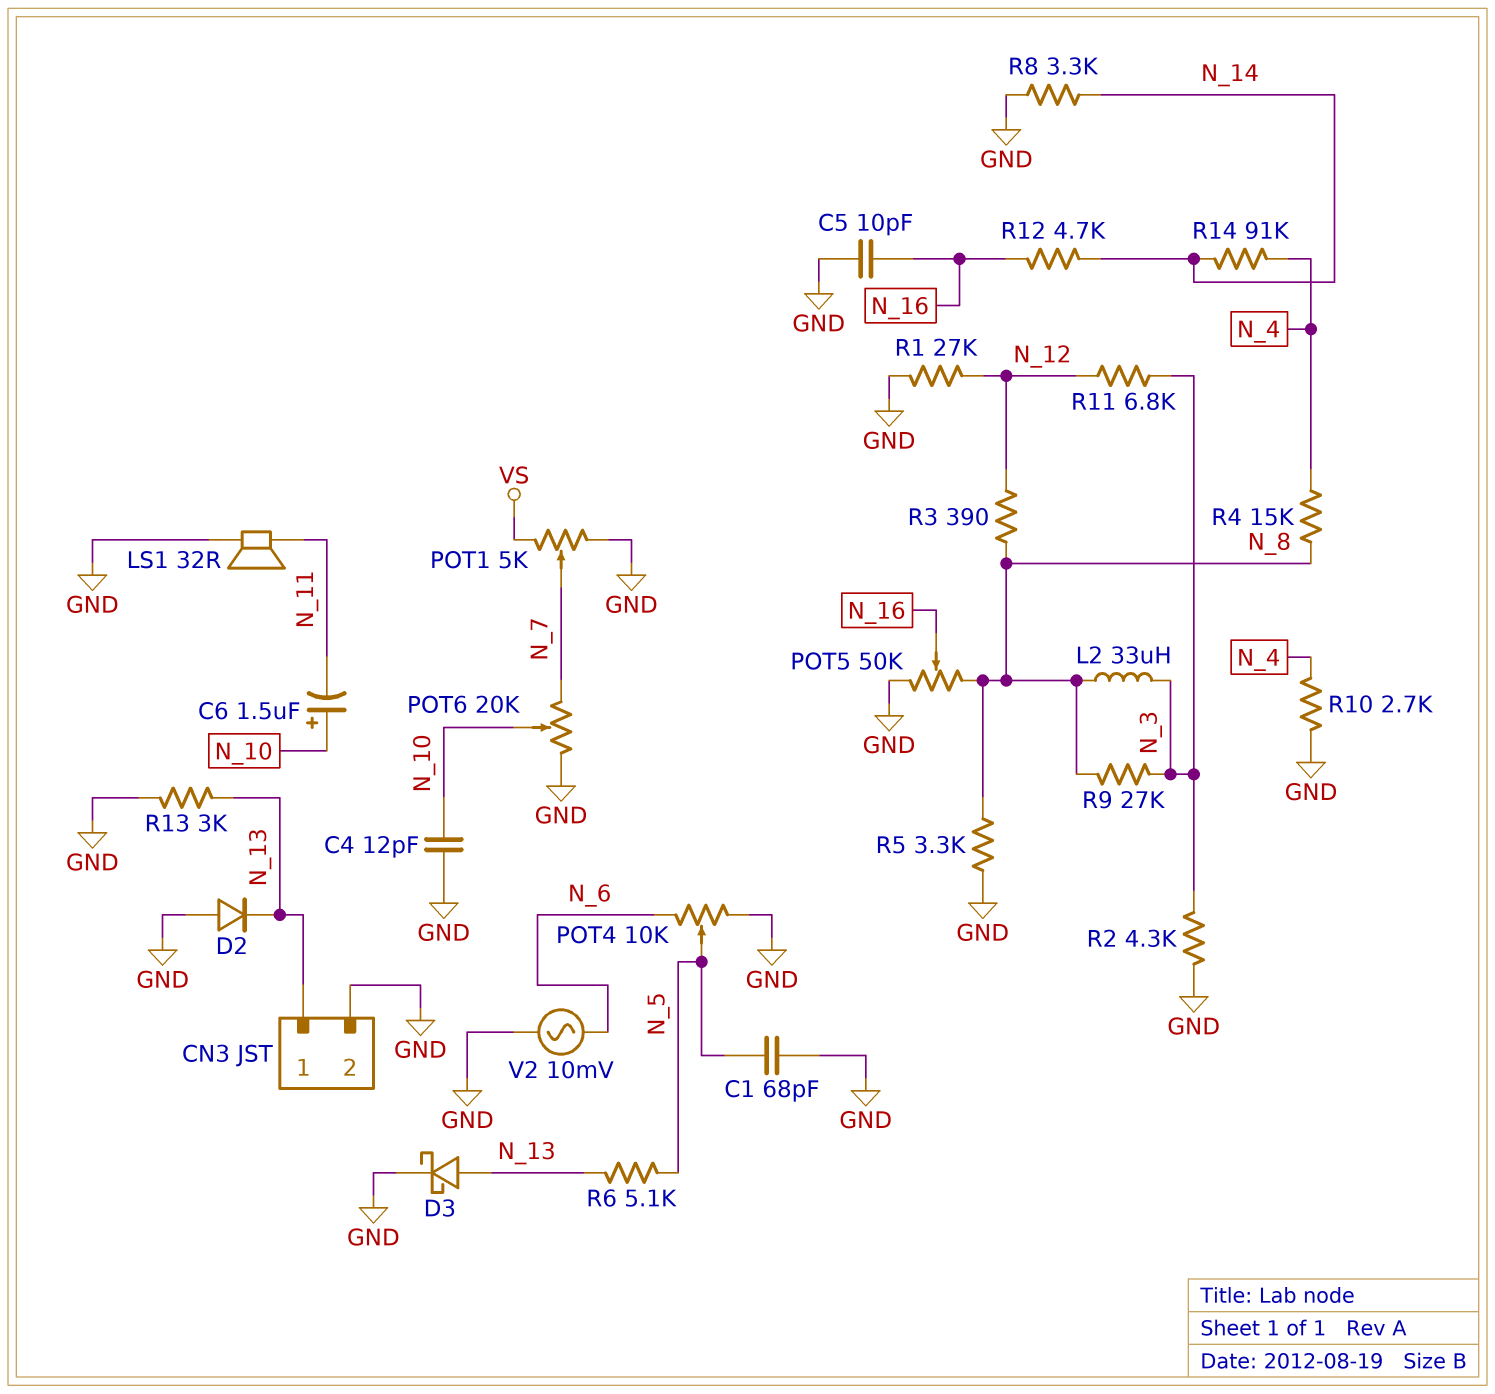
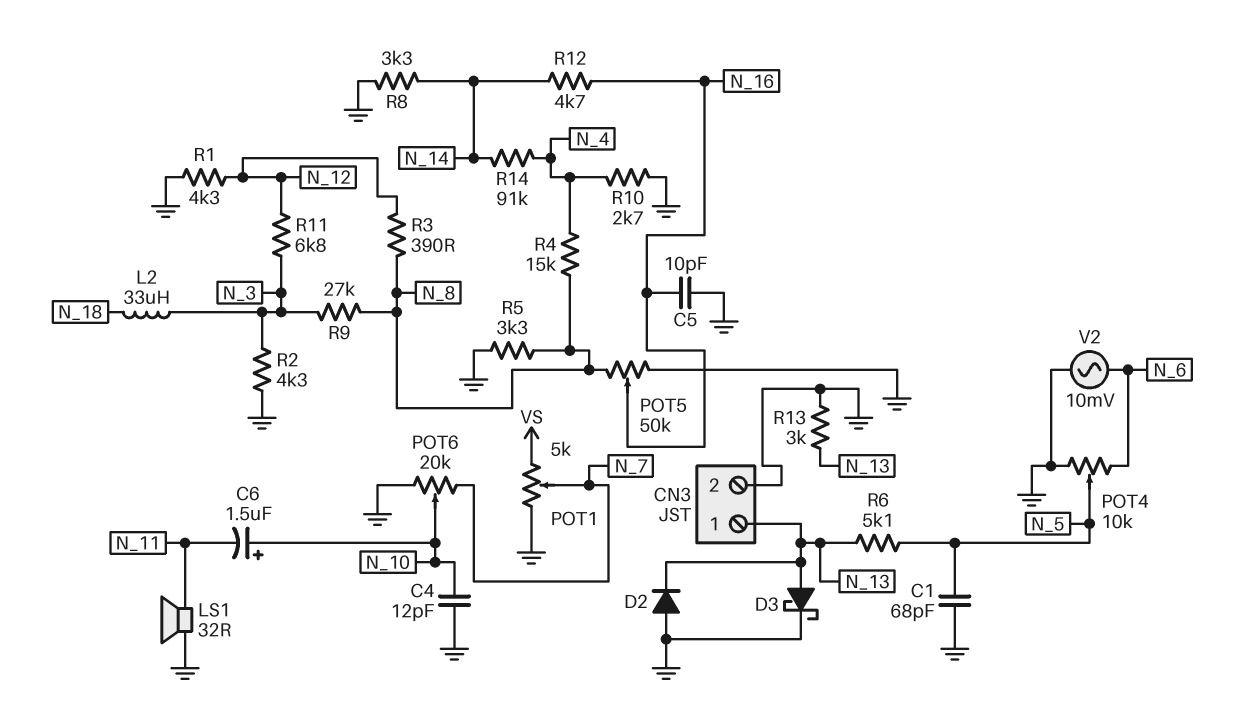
L2: 33uH (N_3, N_8) -> 33uH (N_3, N_18)
R1: 27k (GND, N_12) -> 4.3k (GND, N_12)

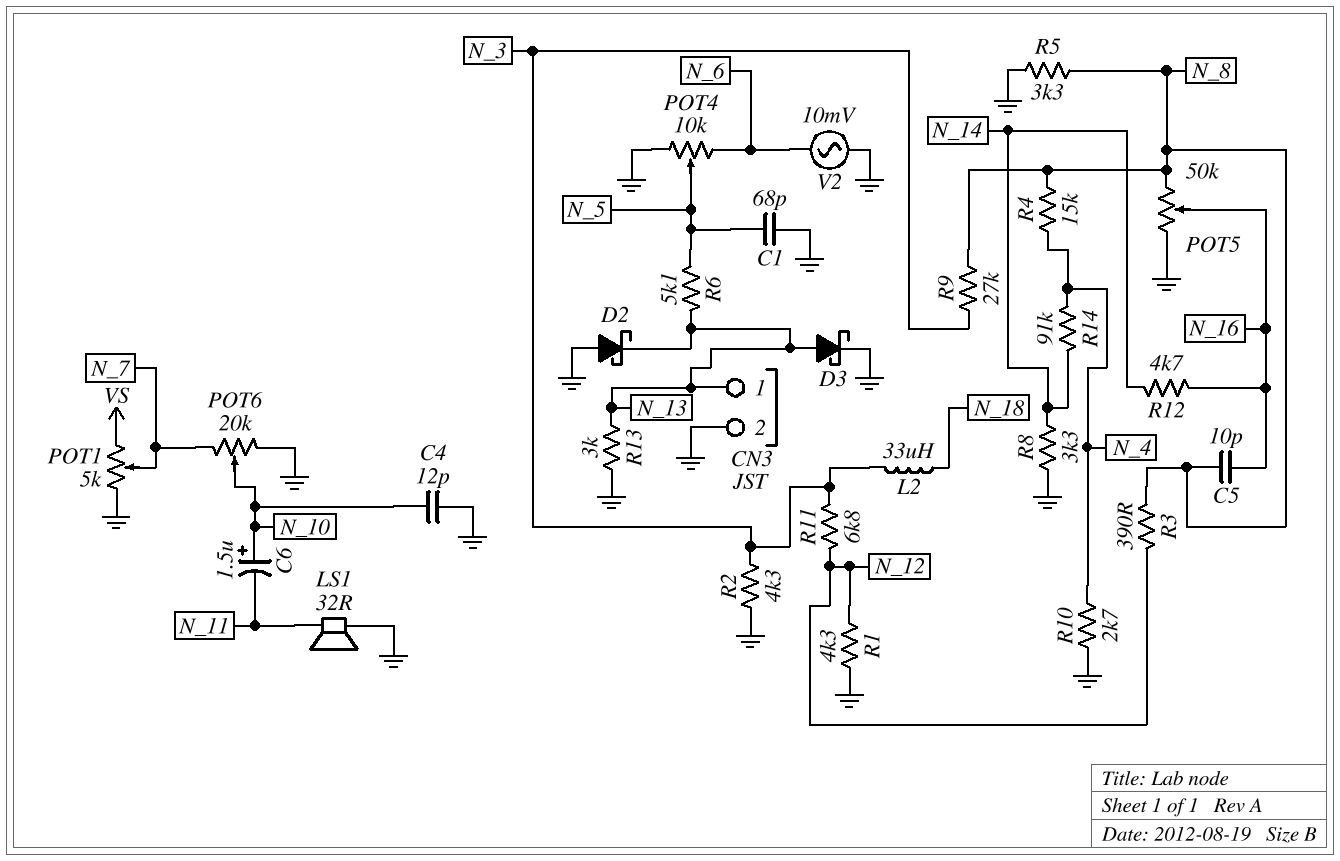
C5: 10pF (GND, N_16) -> 10pF (N_8, N_16)
D2: diode (A GND, K N_13) -> schottky (A GND, K N_13)

